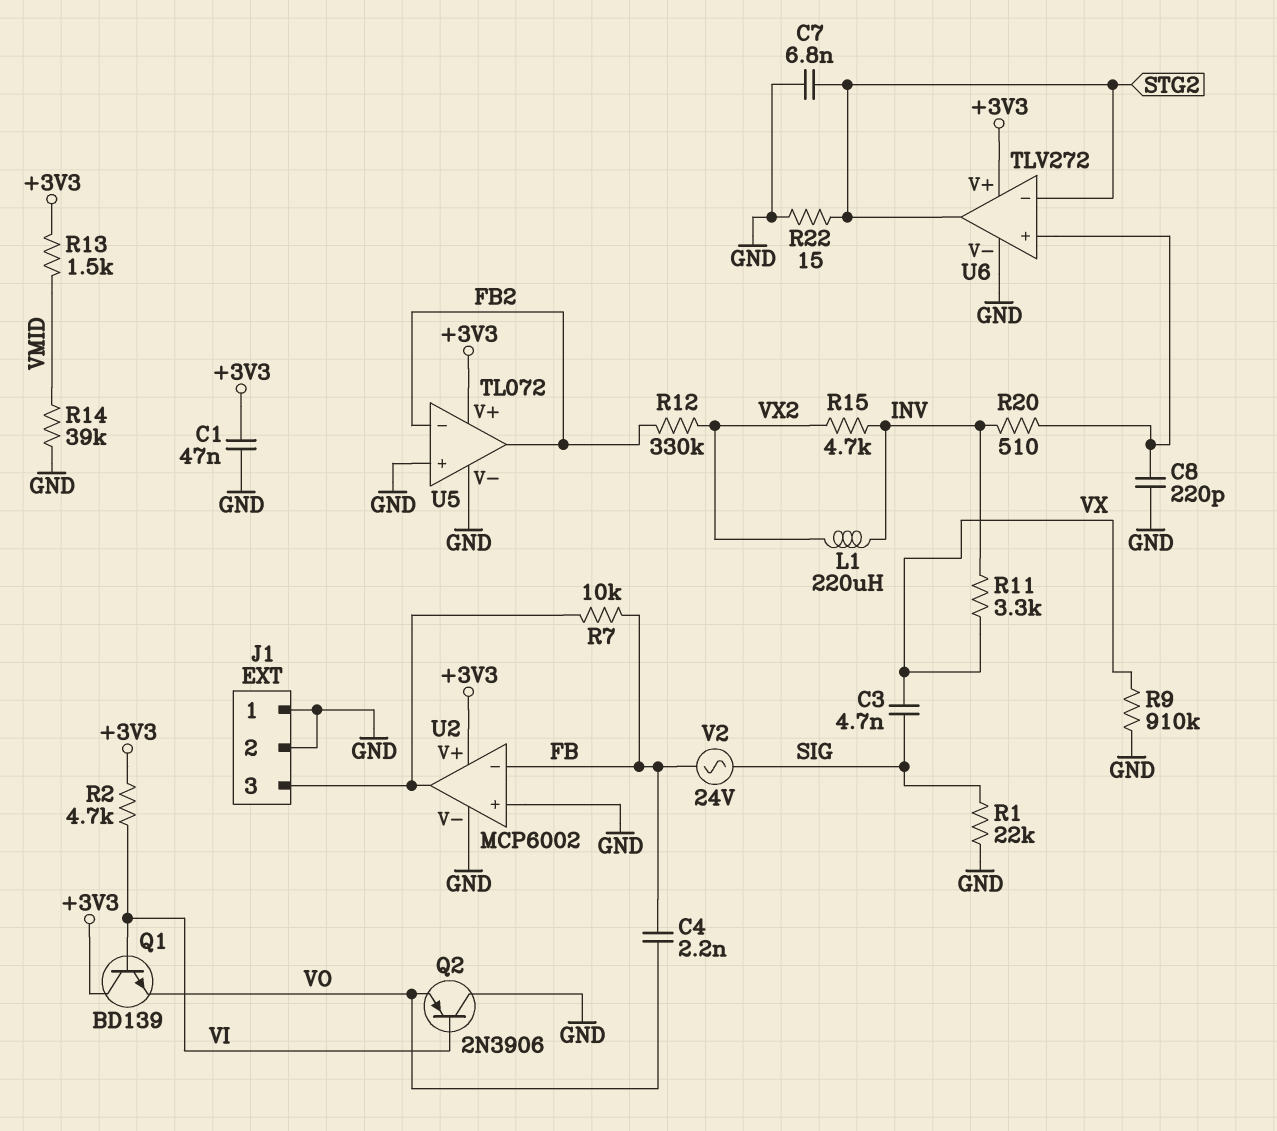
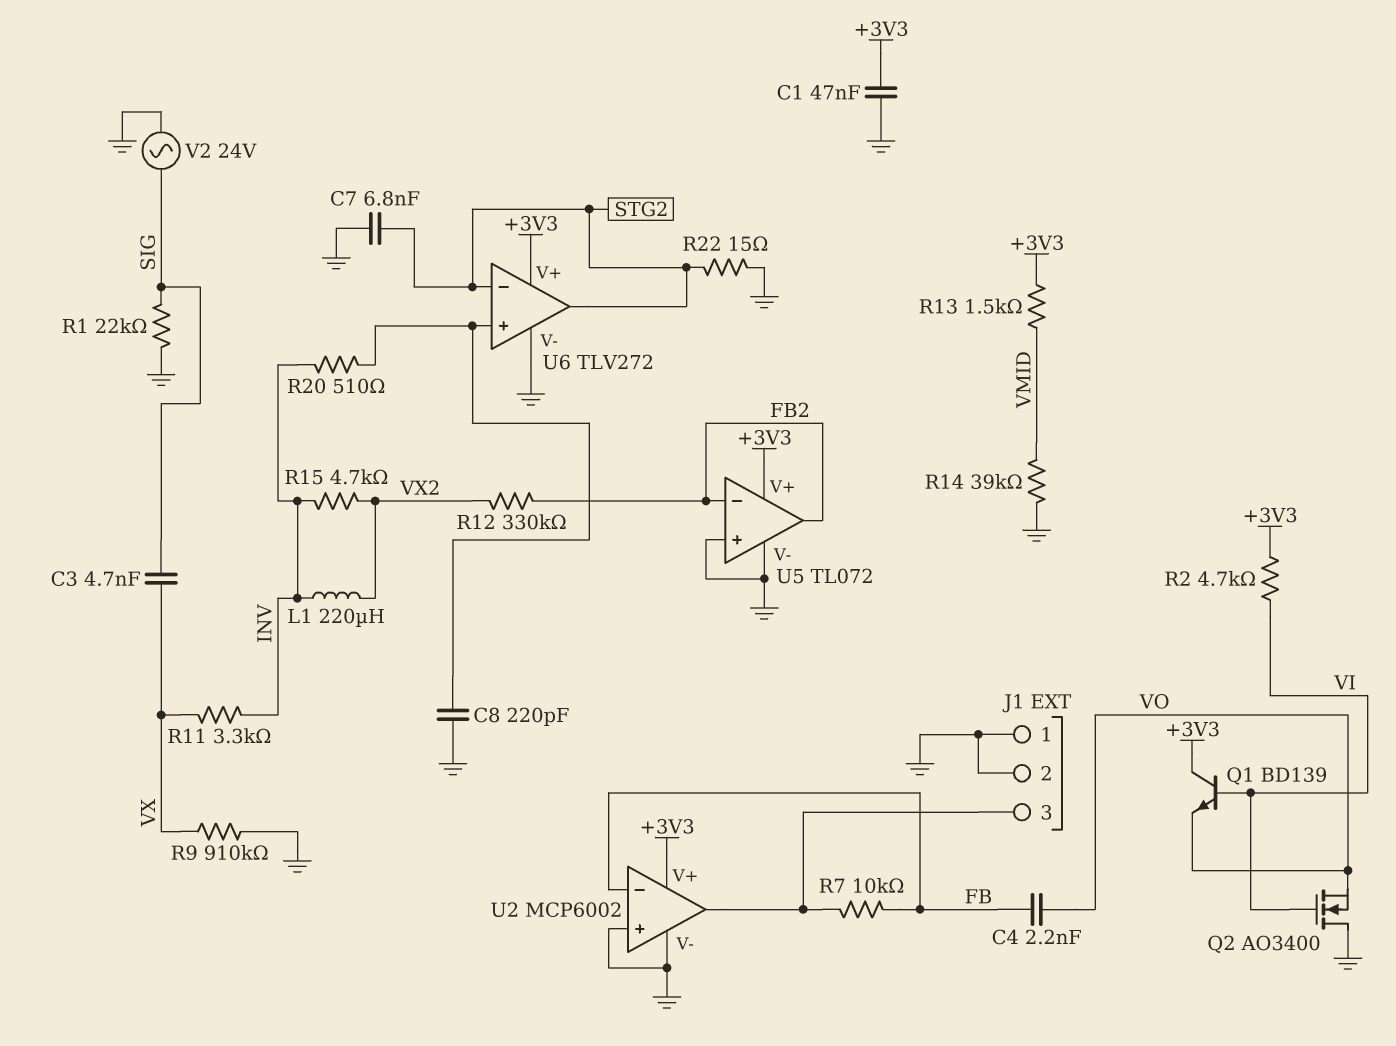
Q2: PNP 2N3906 (B VI, C GND, E VO) -> NMOS AO3400 (G VI, D GND, S VO)
V2: AC 24V (FB, SIG) -> AC 24V (GND, SIG)

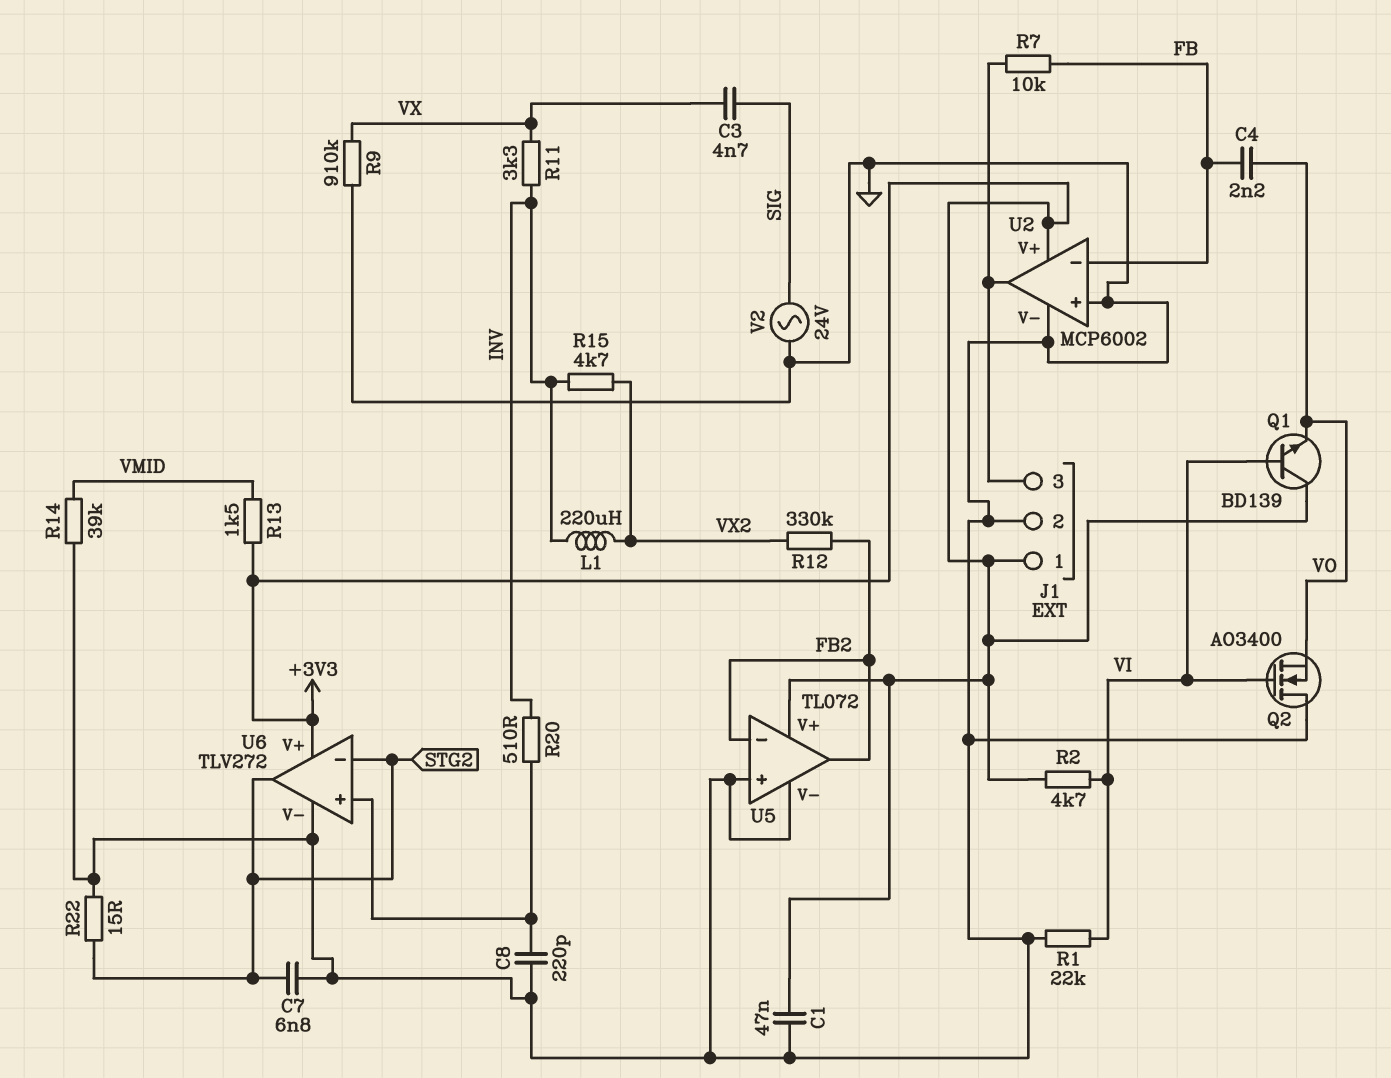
J1 pin 1: GND -> +3V3
R1: 22k (GND, SIG) -> 22k (GND, VI)

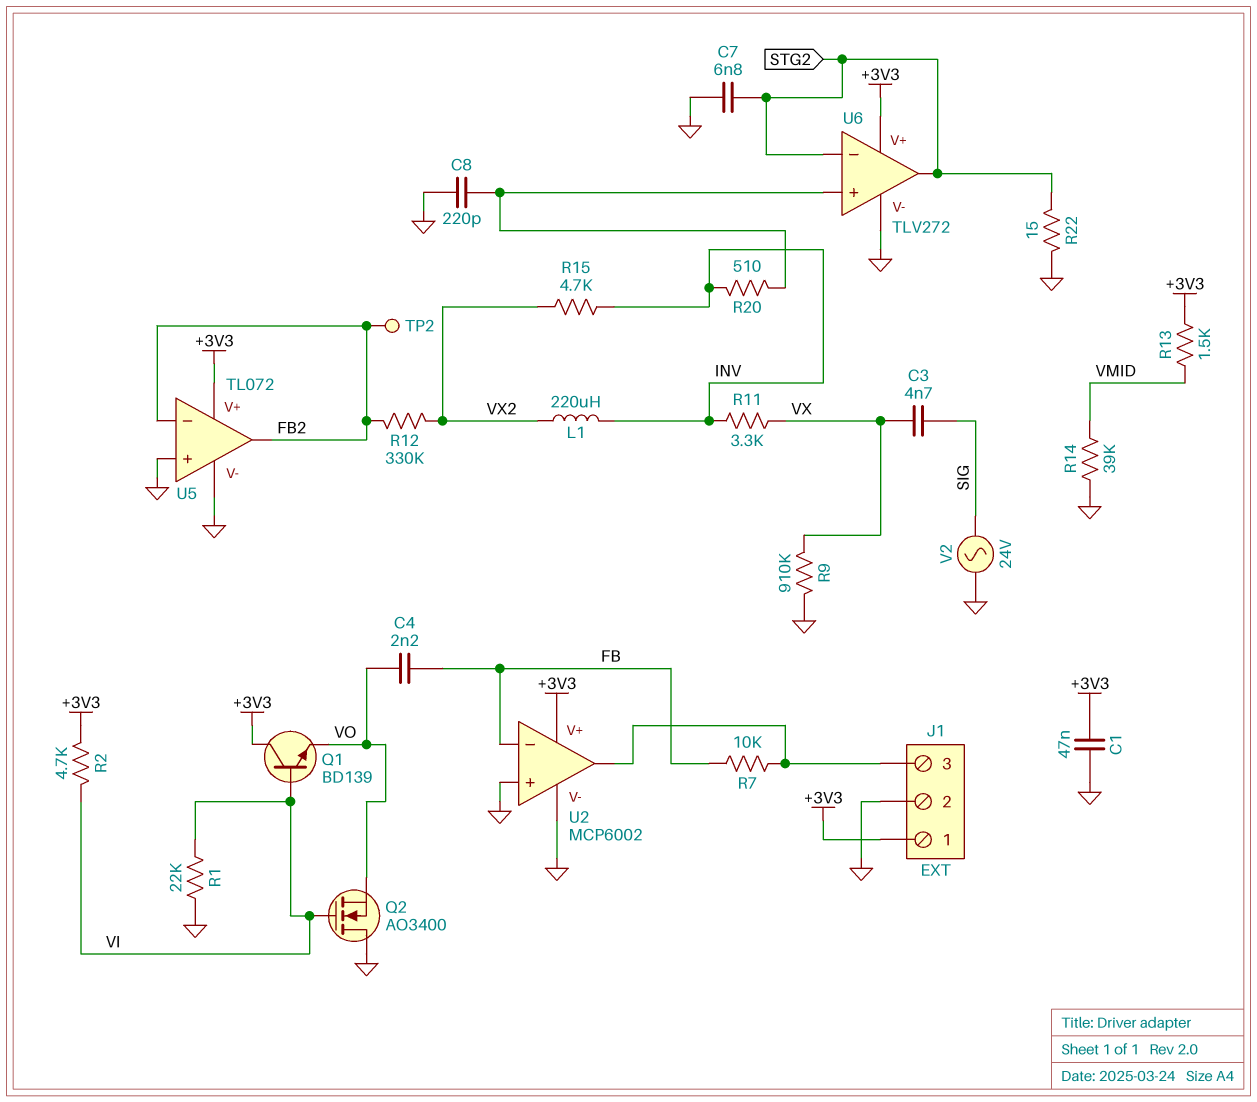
TP2: none -> test point (FB2)

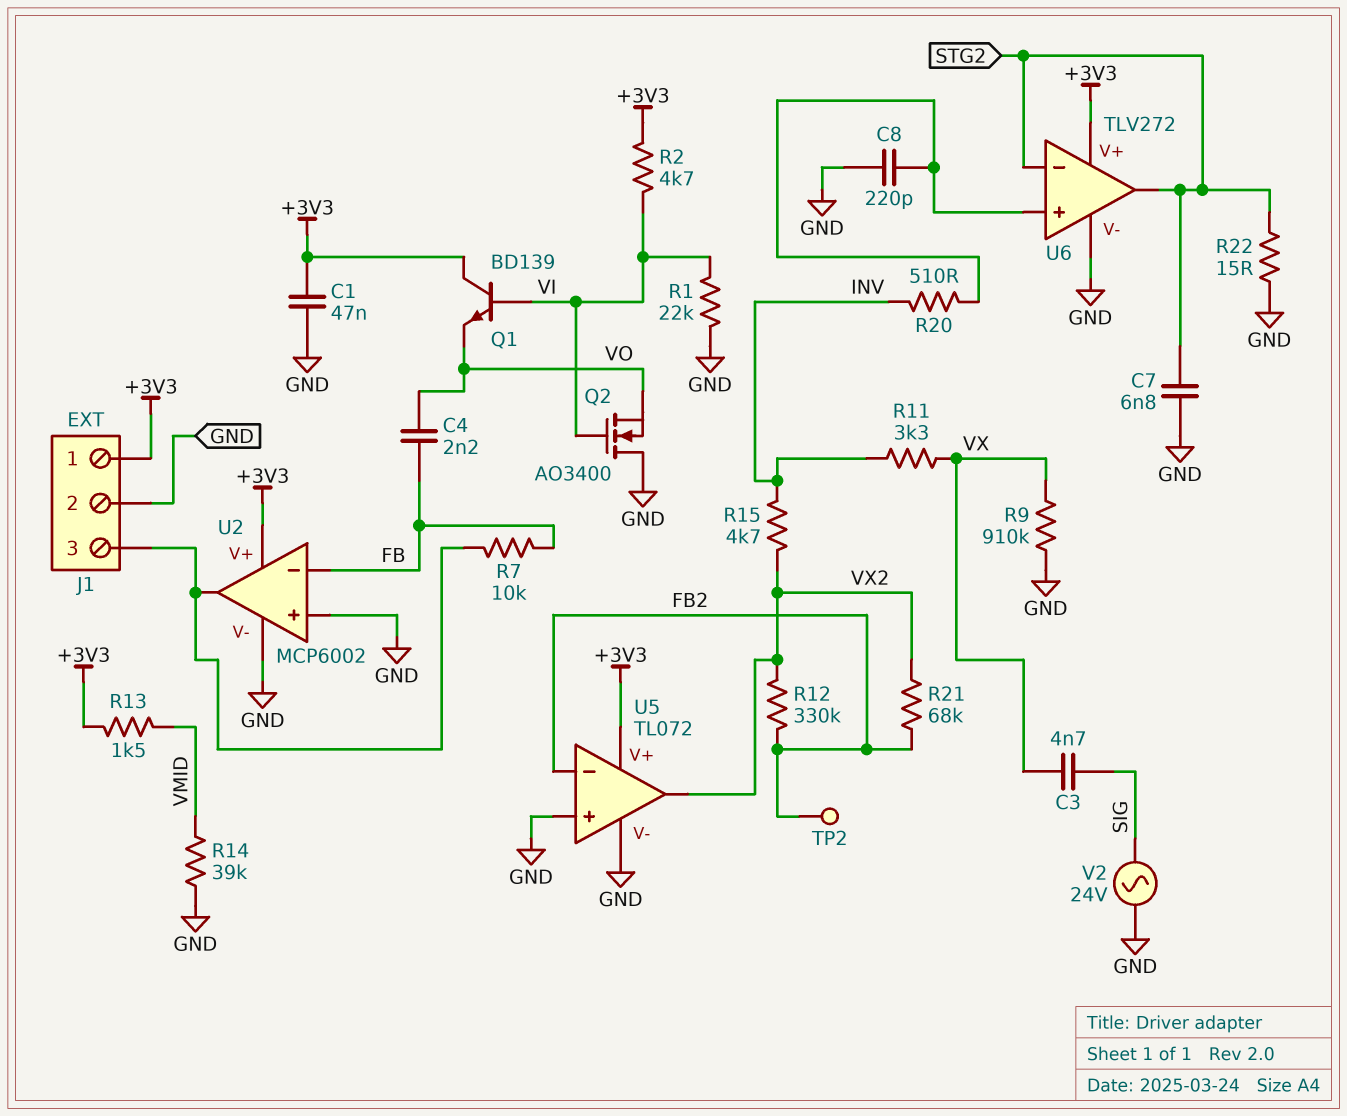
L1: 220uH (INV, VX2) -> none
R21: none -> 68k (FB2, VX2)
U5 pin out: FB2 -> VX2

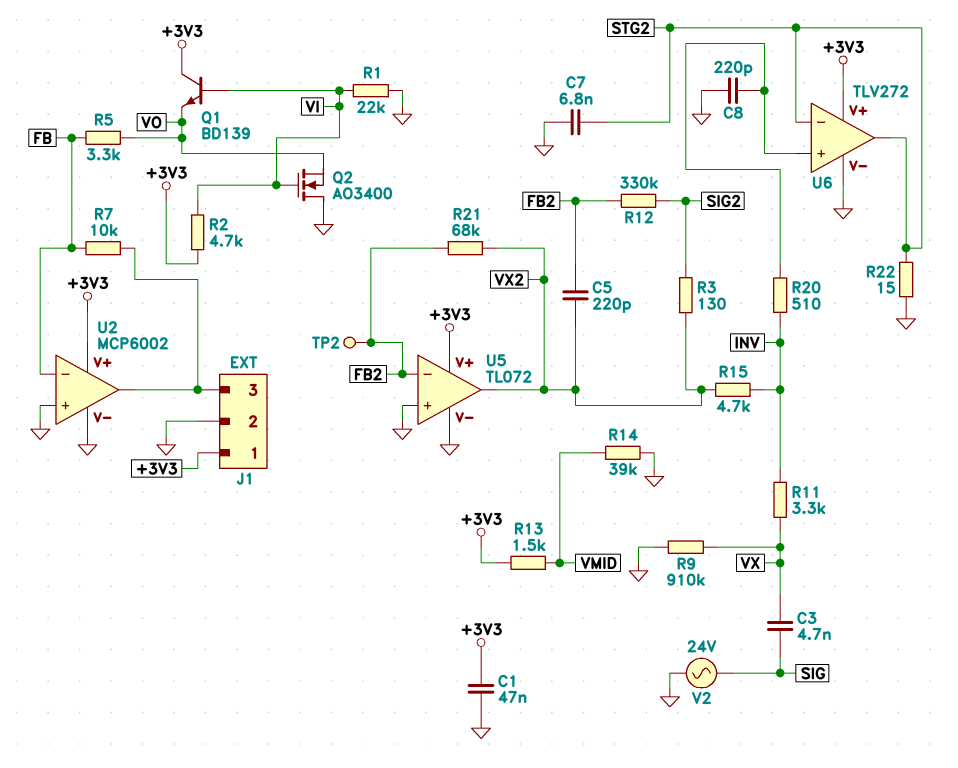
C4: 2.2nF (FB, VO) -> none
C5: none -> 220pF (FB2, VX2)
R3: none -> 130 (SIG2, VX2)
R5: none -> 3.3k (FB, VO)
R12: 330k (FB2, VX2) -> 330k (FB2, SIG2)

